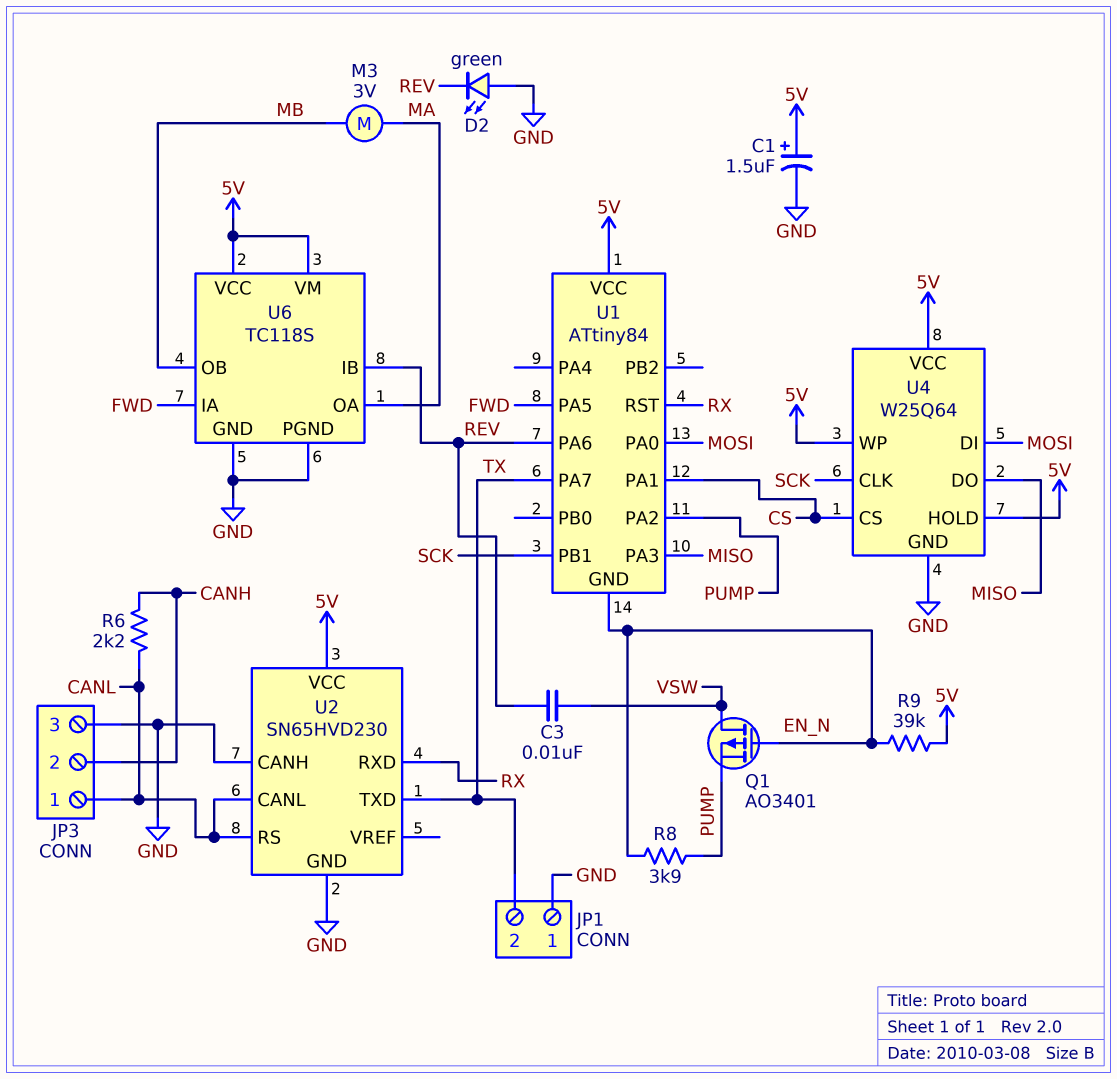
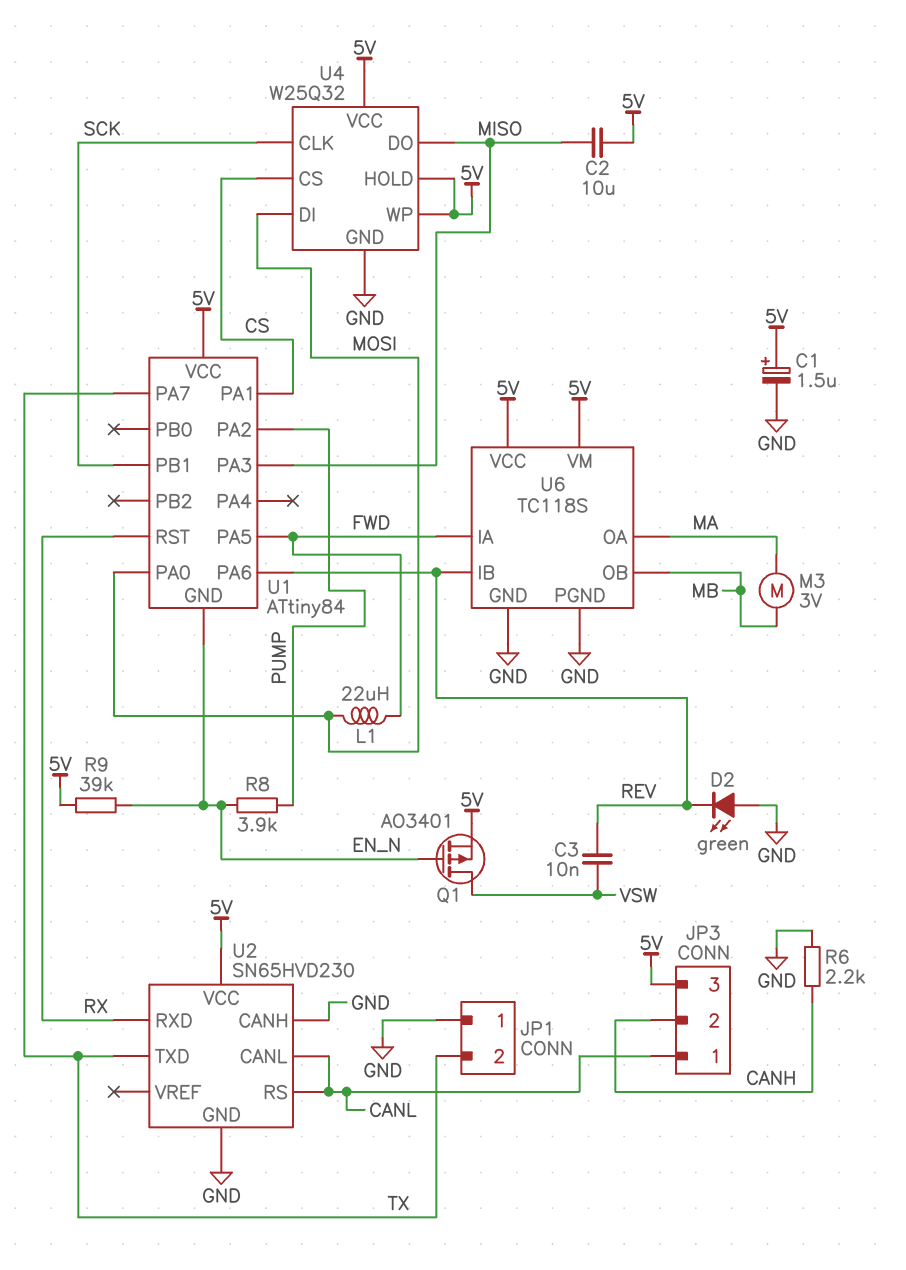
C2: none -> 10uF (5V, MISO)
JP3 pin 3: GND -> 5V
L1: none -> 22uH (FWD, MOSI)
Q1: PMOS AO3401 (G EN_N, D VSW, S PUMP) -> PMOS AO3401 (G EN_N, D VSW, S 5V)
R6: 2.2k (CANH, CANL) -> 2.2k (CANH, GND)
U4: W25Q64 -> W25Q32

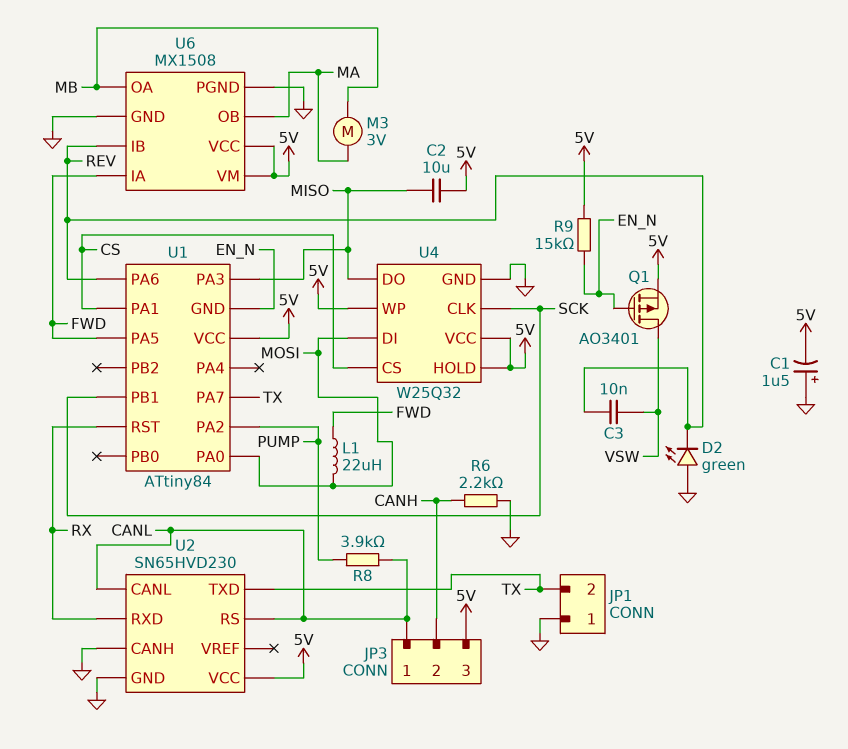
C1: 1.5uF (plus 5V, minus GND) -> 1.5uF (plus GND, minus 5V)
R8: 3.9k (EN_N, PUMP) -> 3.9k (CANL, PUMP)
R9: 39k (5V, EN_N) -> 15k (5V, EN_N)
U6: TC118S -> MX1508
U6 pin OA: MA -> MB
U6 pin OB: MB -> MA

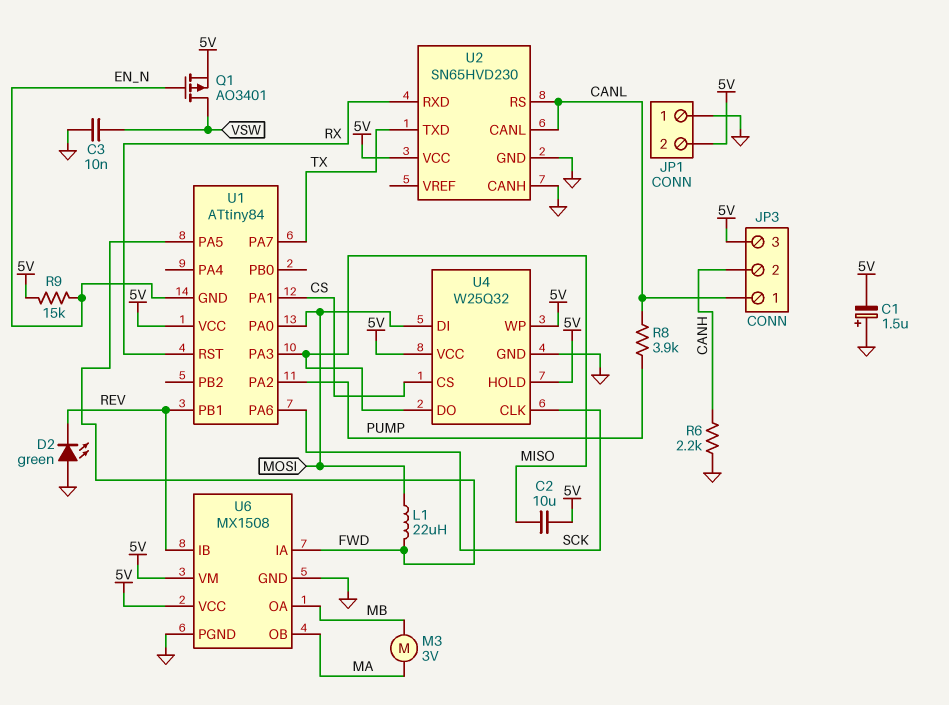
C3: 10nF (REV, VSW) -> 10nF (GND, VSW)
JP1 pin 2: TX -> 5V
U1 pin PA6: REV -> SCK
U1 pin PB1: SCK -> REV

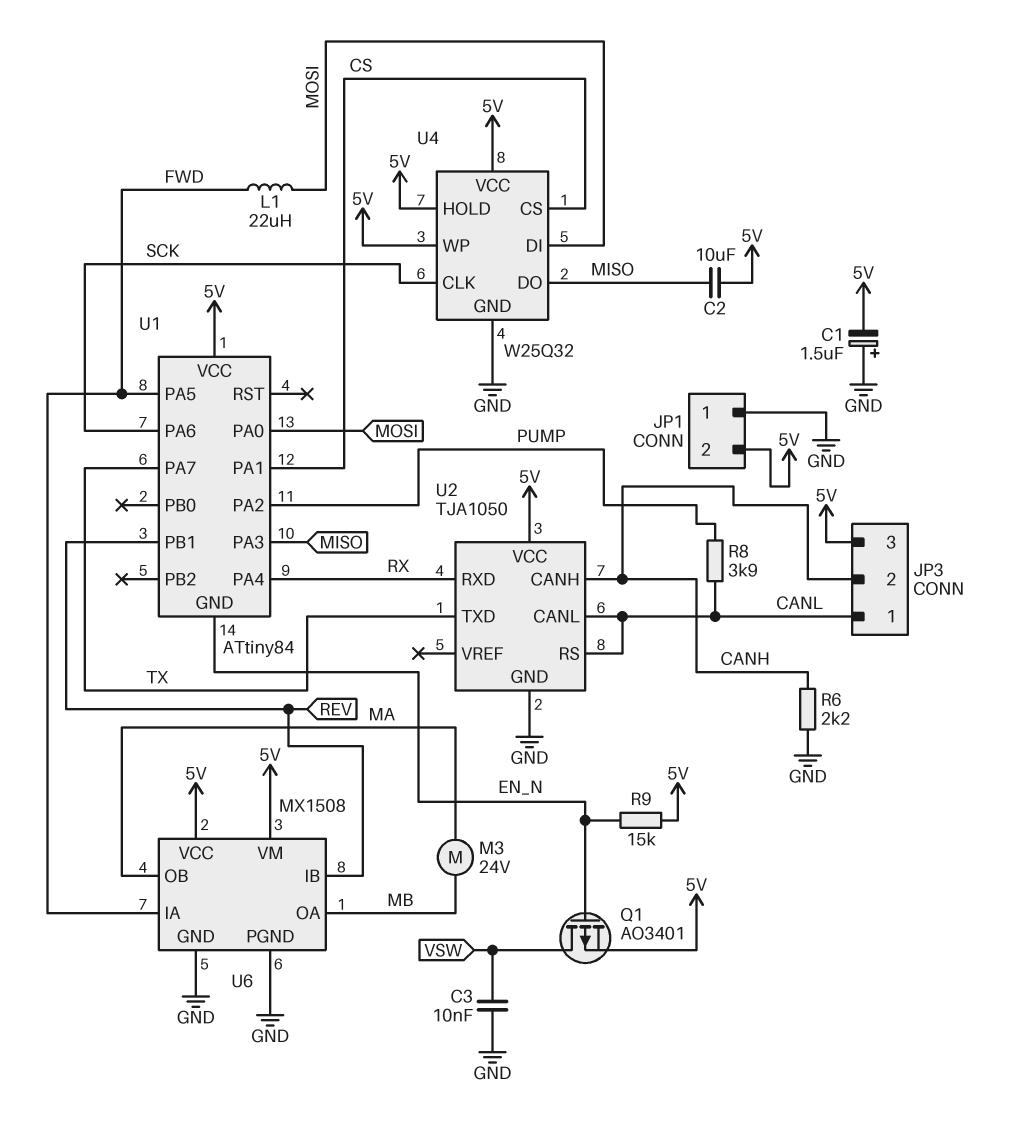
D2: LED green (A GND, K REV) -> none
M3: motor 3V (MA, MB) -> motor 24V (MA, MB)
U1 pin PA4: none -> RX
U1 pin RST: RX -> none
U2: SN65HVD230 -> TJA1050
U2 pin CANH: GND -> CANH

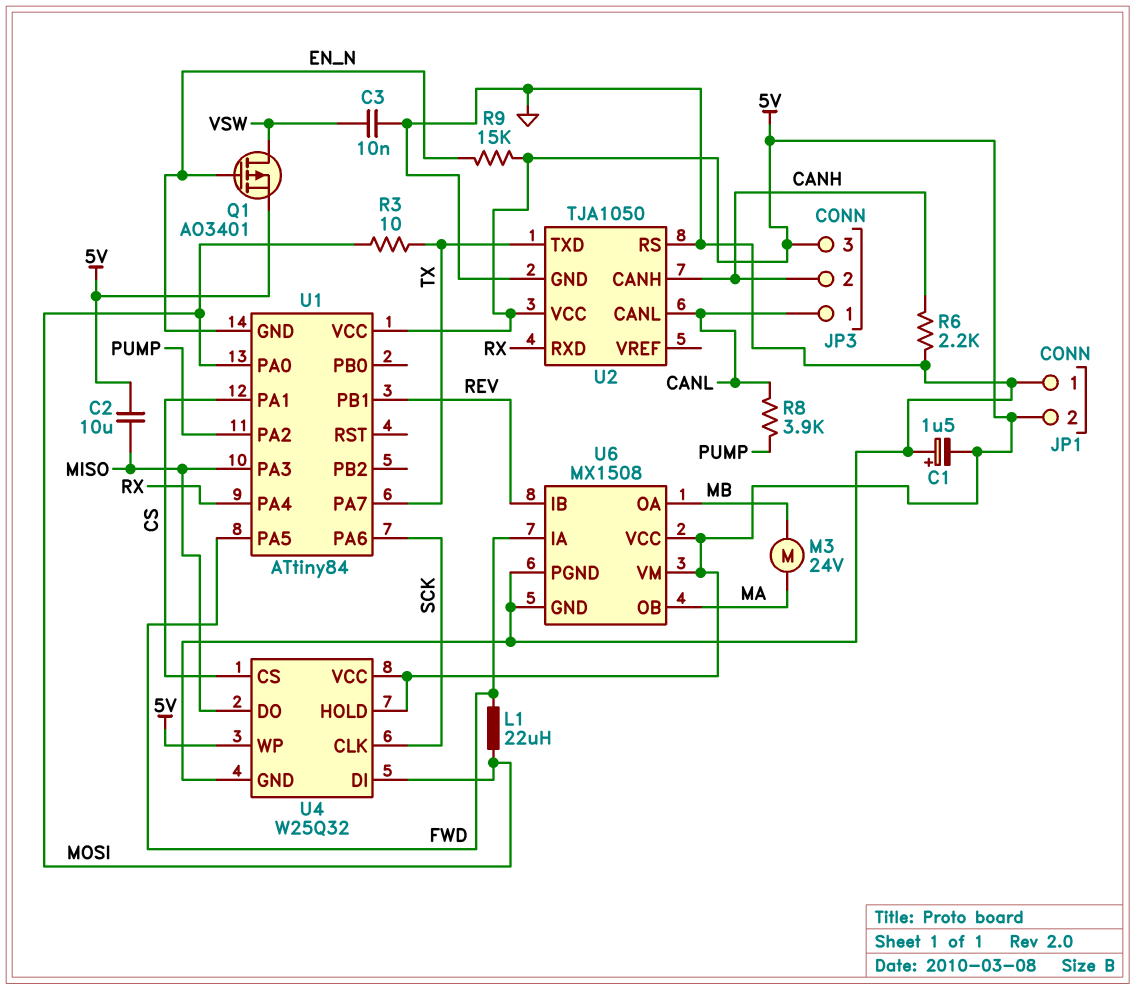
R3: none -> 10 (MOSI, TX)
U2 pin RS: CANL -> GND

